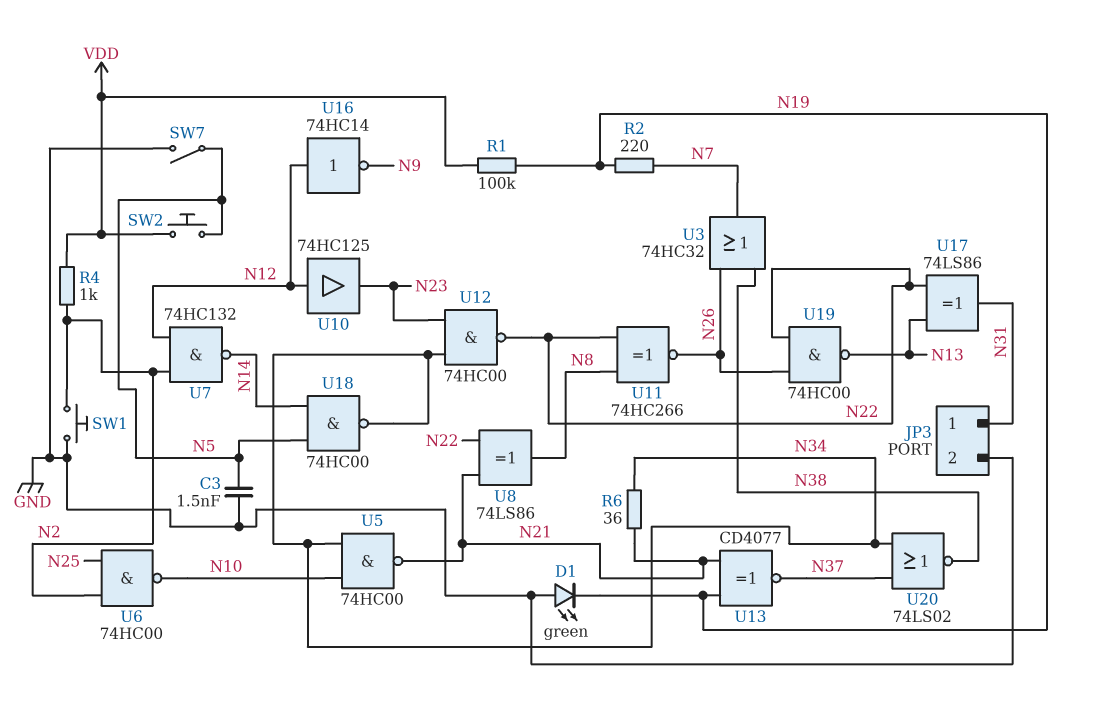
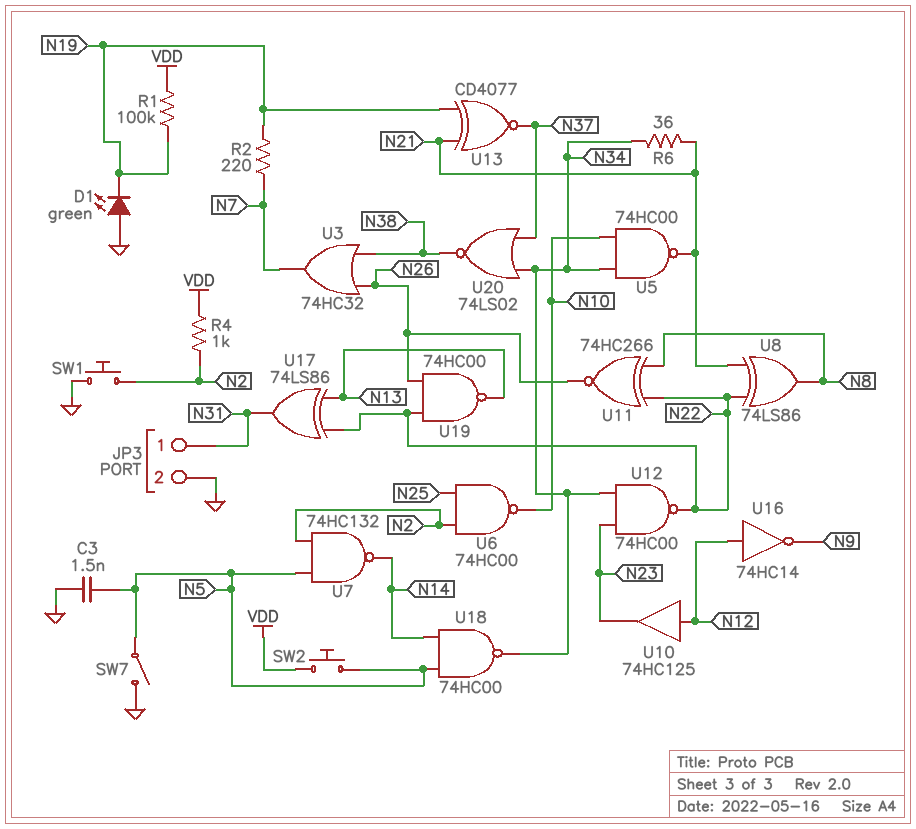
U7: NAND 74HC132 (in N2, in N12, out N14) -> NAND 74HC132 (in N2, in N5, out N14)

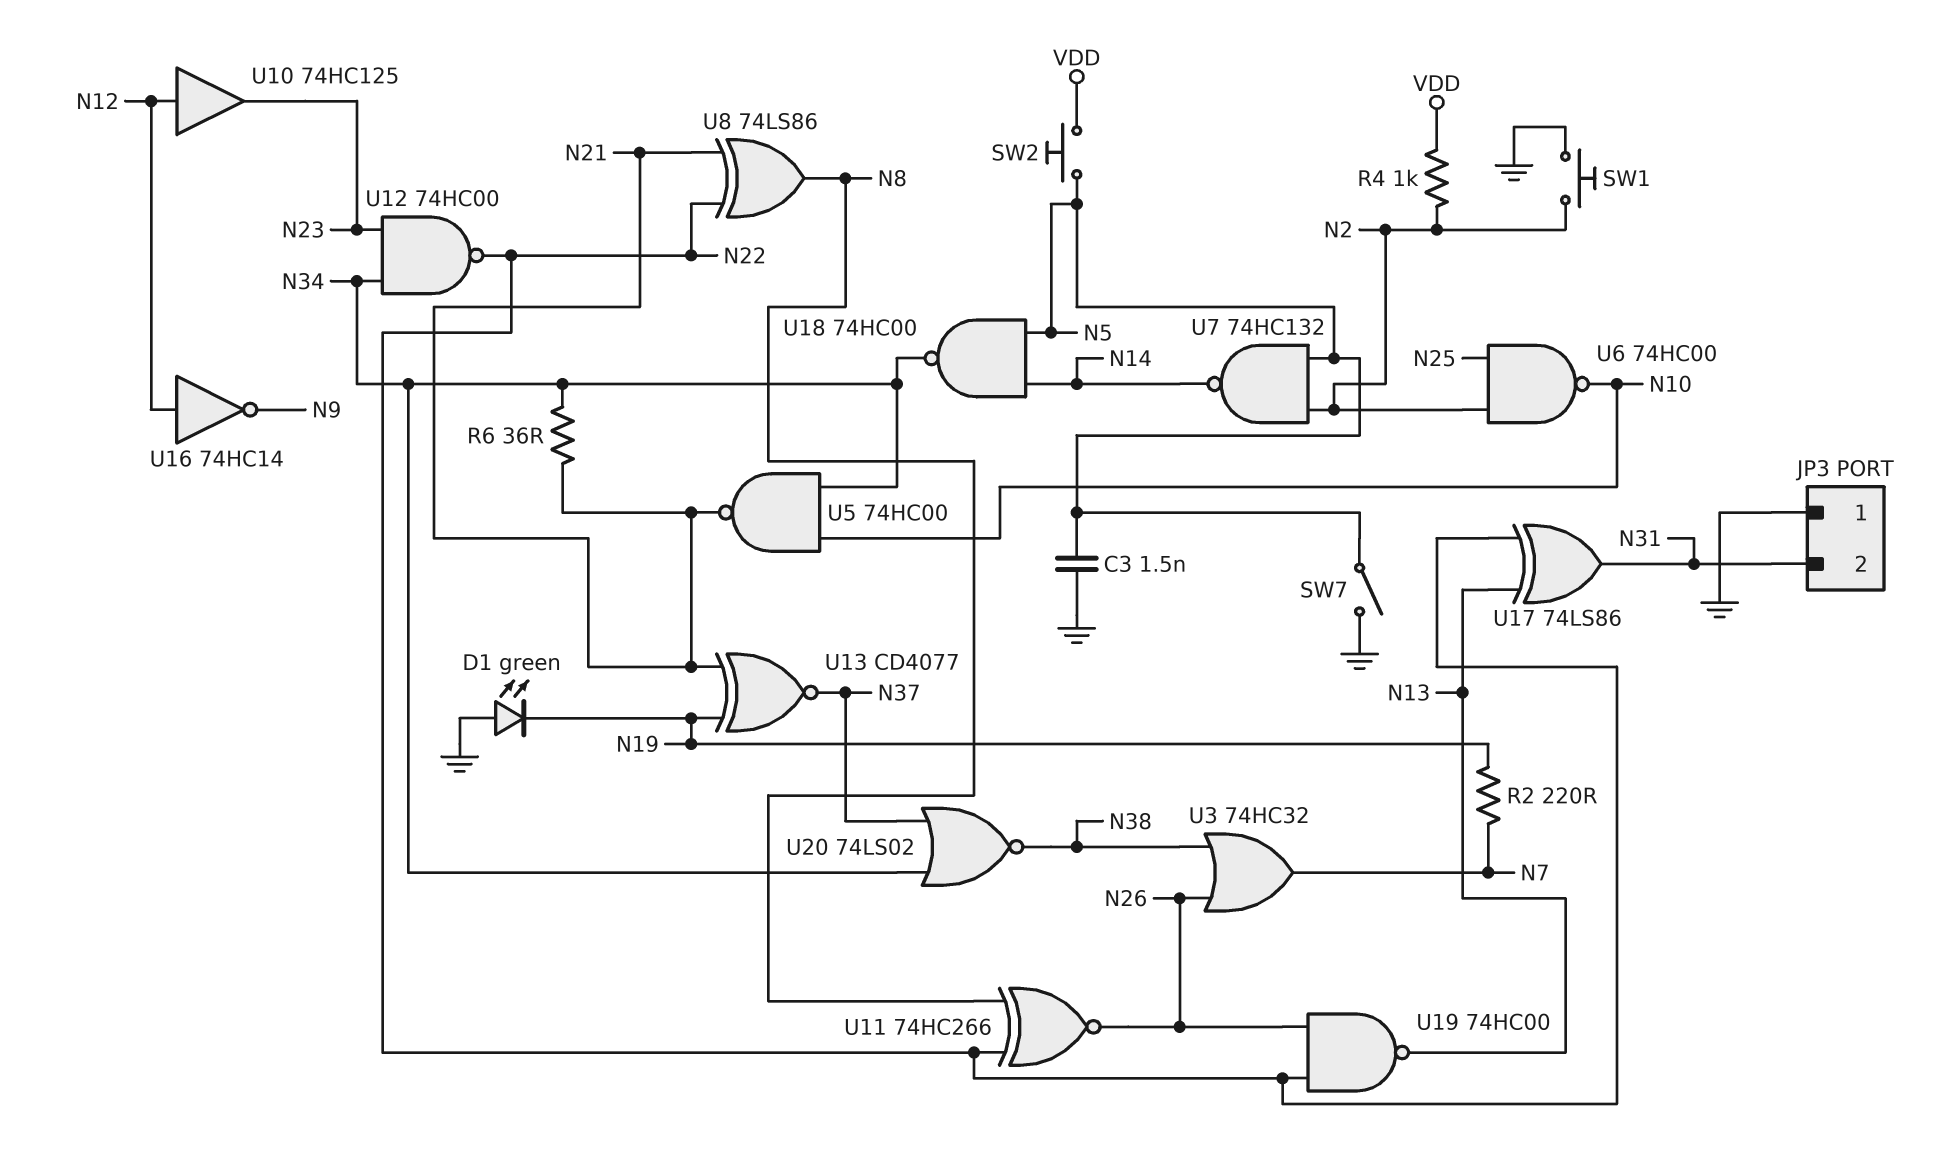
JP3 pin 1: N31 -> GND
JP3 pin 2: GND -> N31
R1: 100k (N19, VDD) -> none

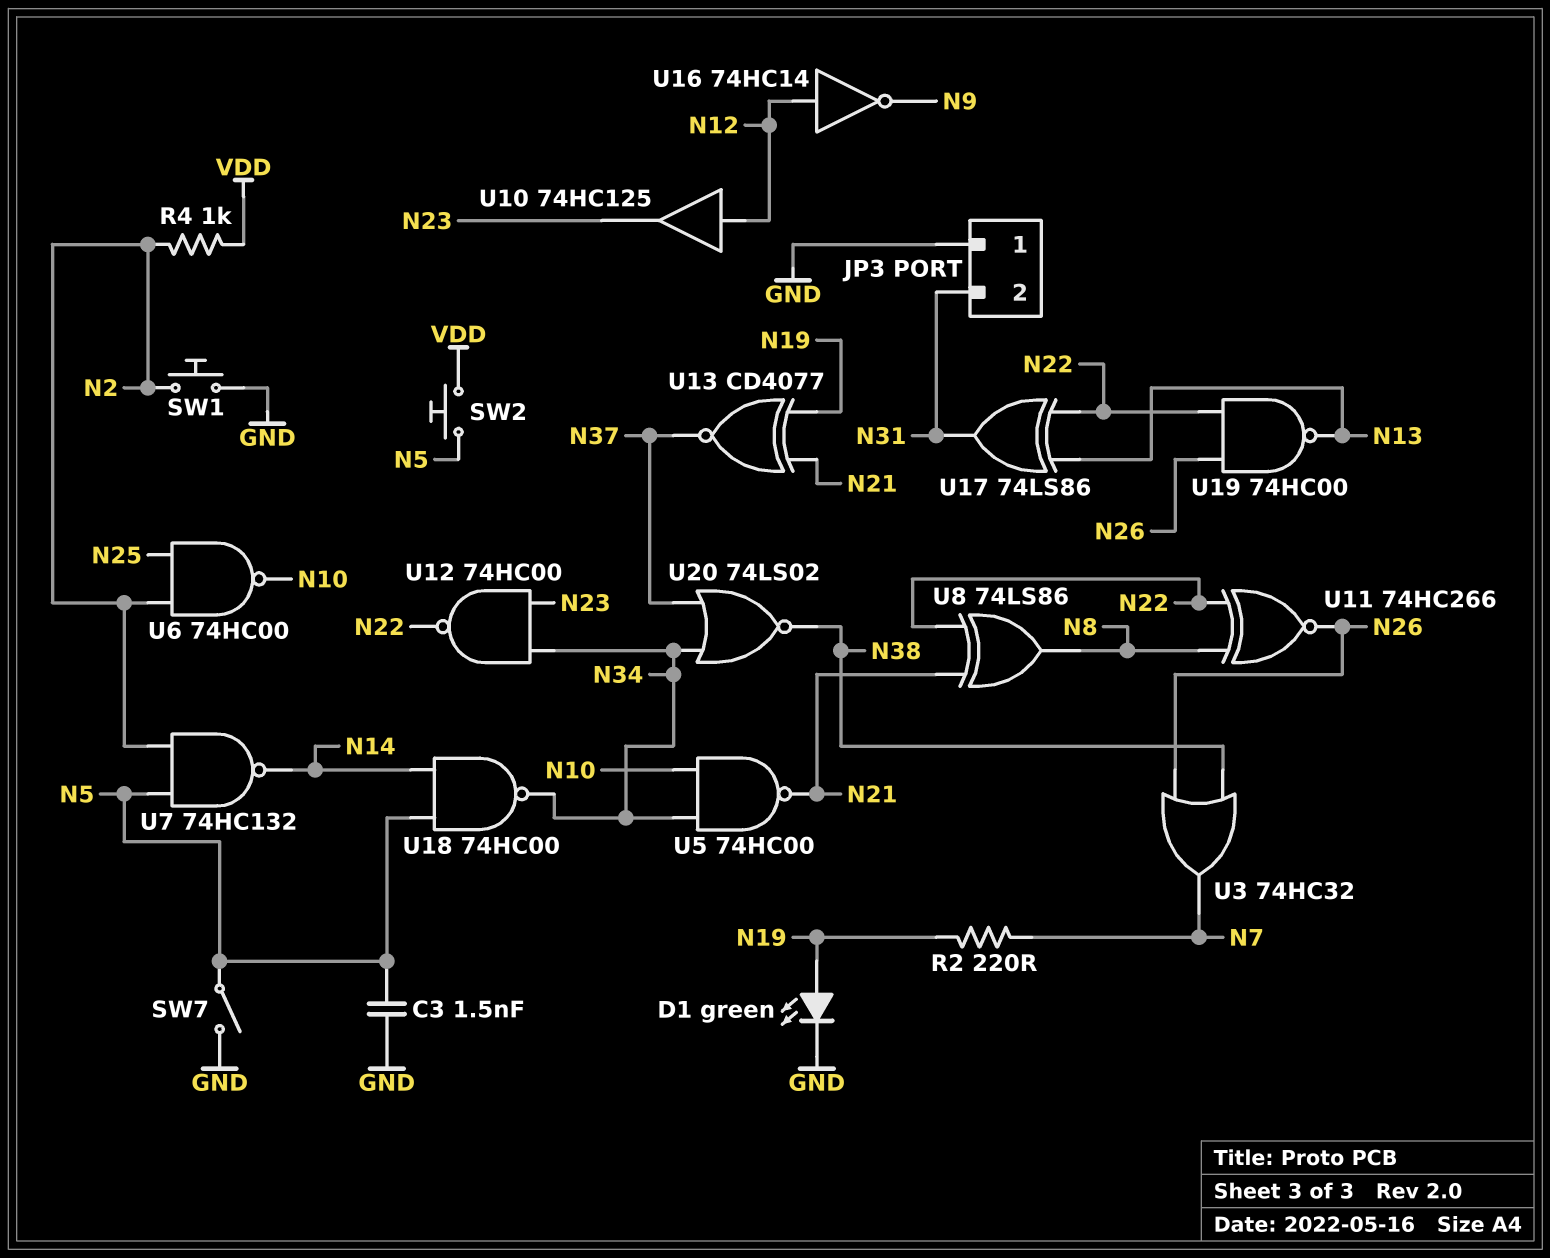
D1: LED green (A GND, K N19) -> LED green (A N19, K GND)
R6: 36 (N21, N34) -> none

